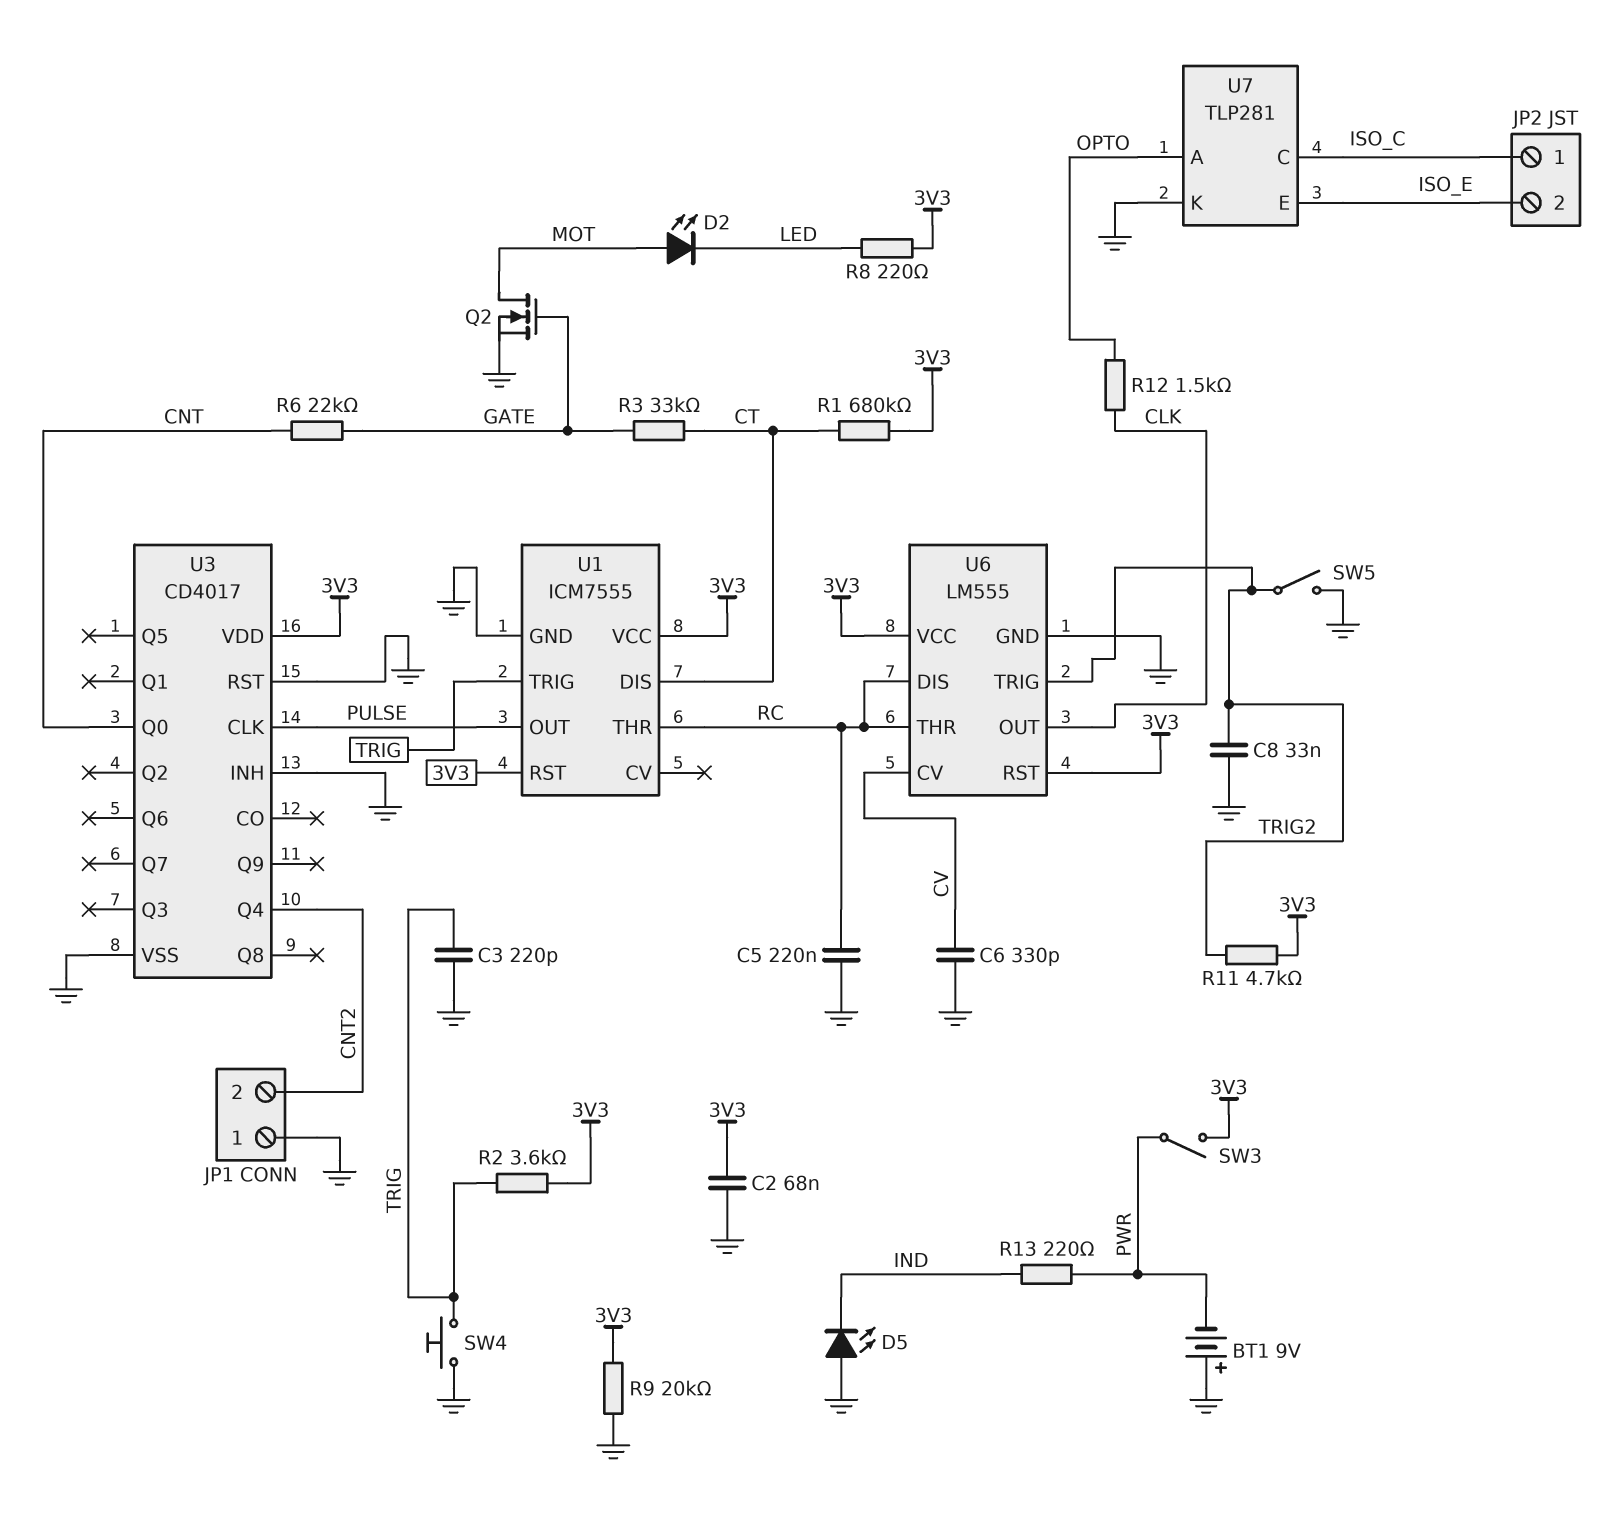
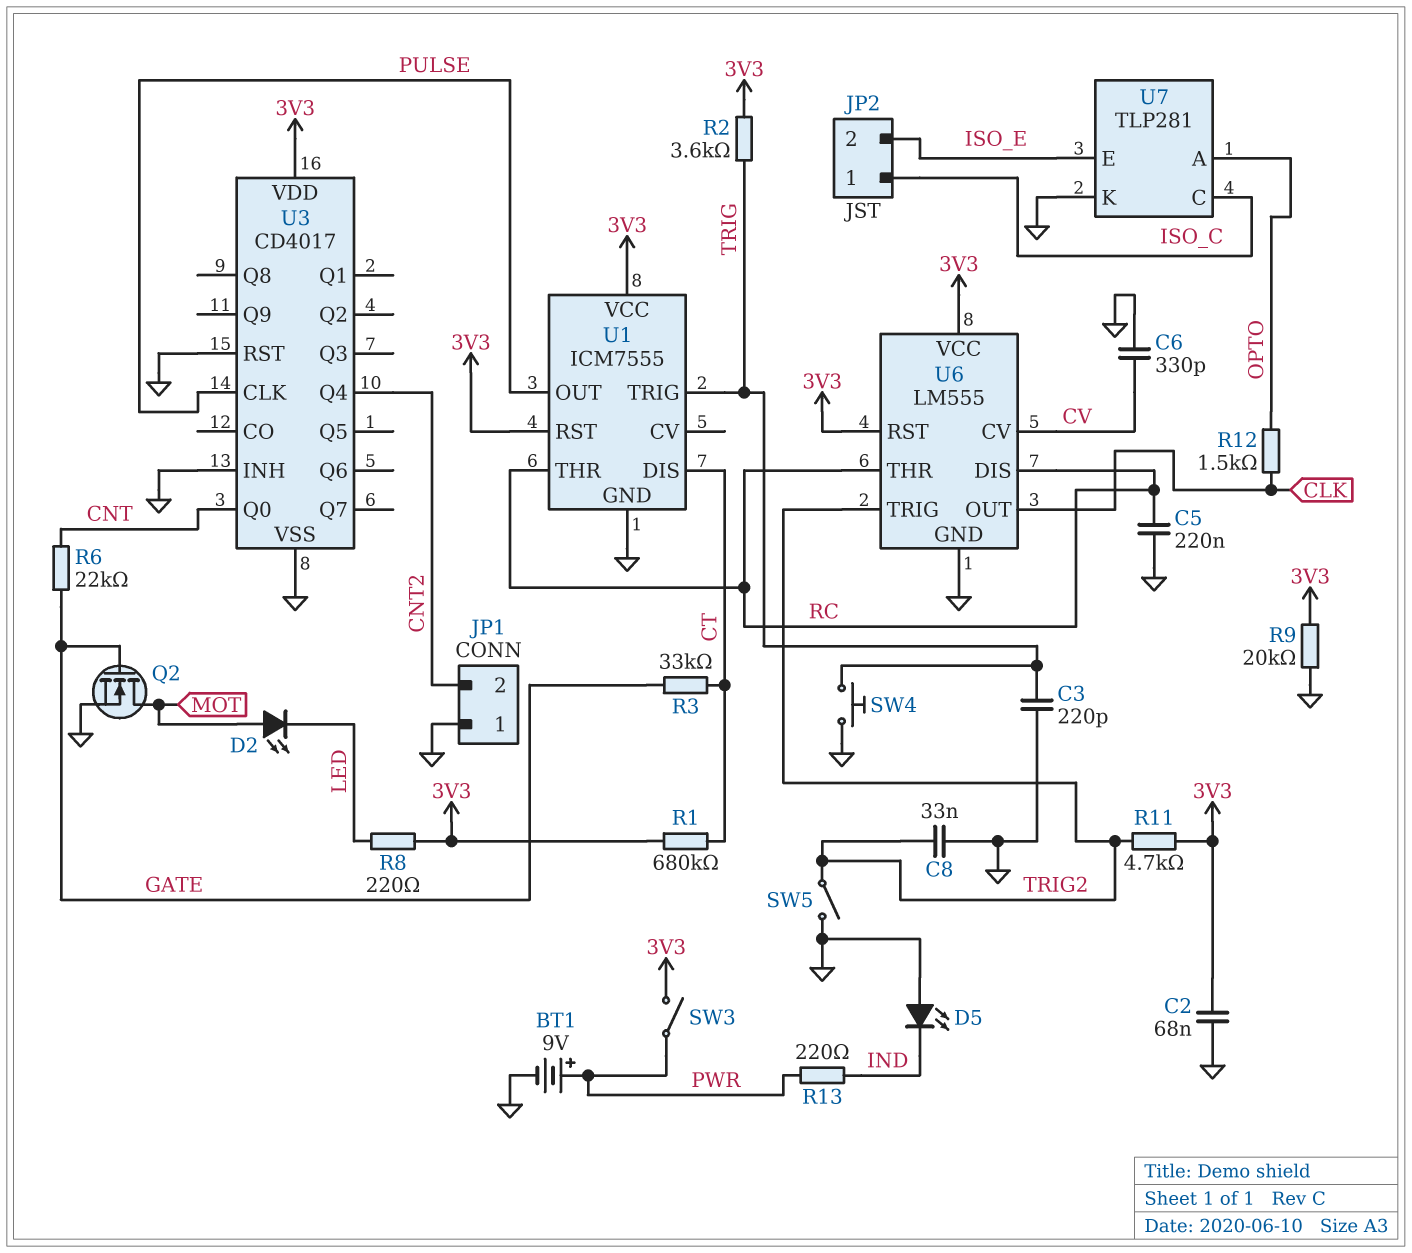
BT1: 9V (plus GND, minus PWR) -> 9V (plus PWR, minus GND)

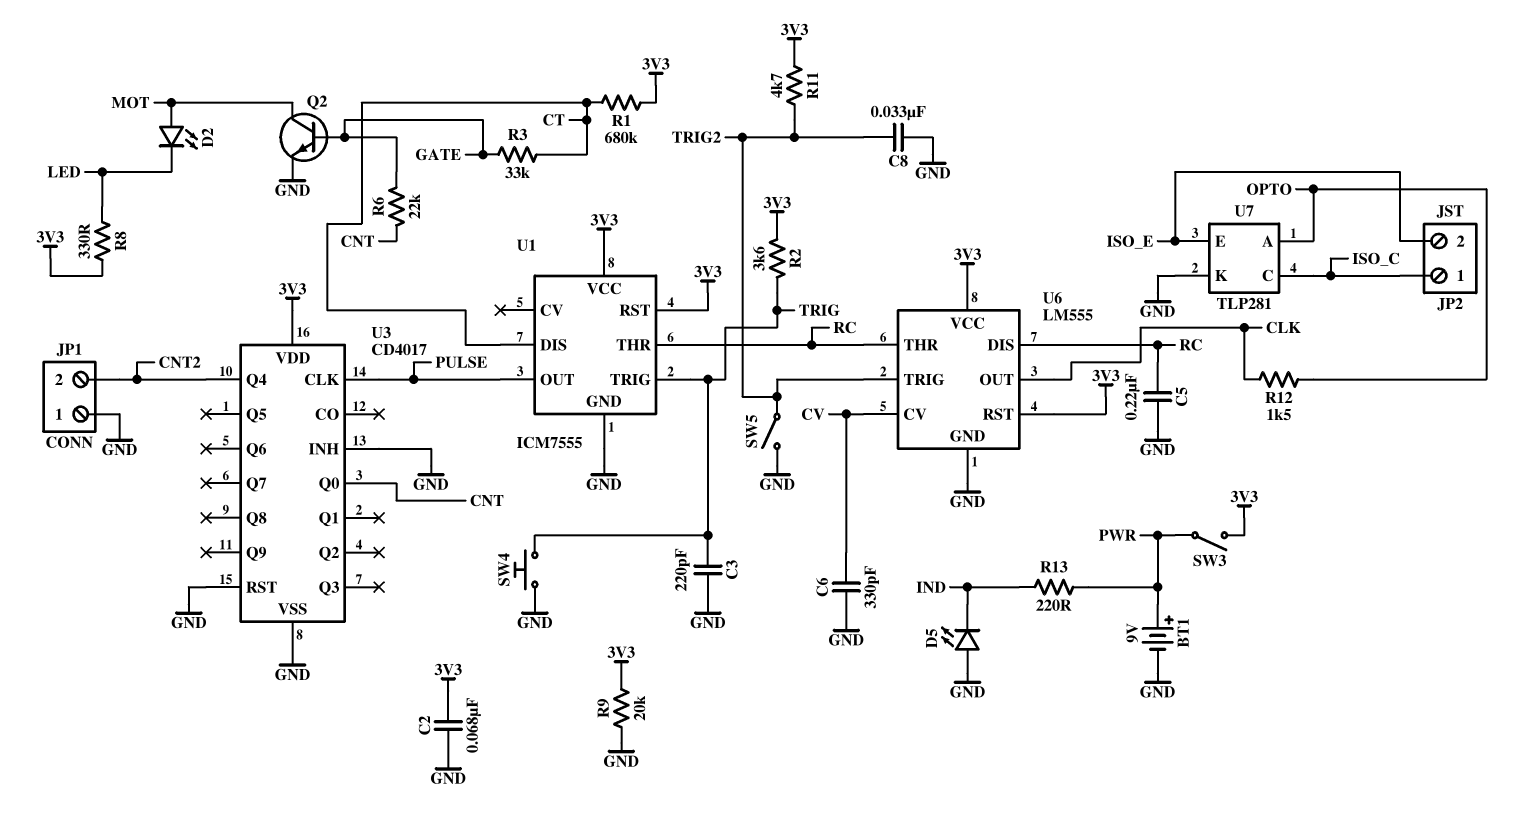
Q2: NMOS (G GATE, D MOT, S GND) -> NPN (B GATE, C MOT, E GND)
R8: 220 (3V3, LED) -> 330 (3V3, LED)

